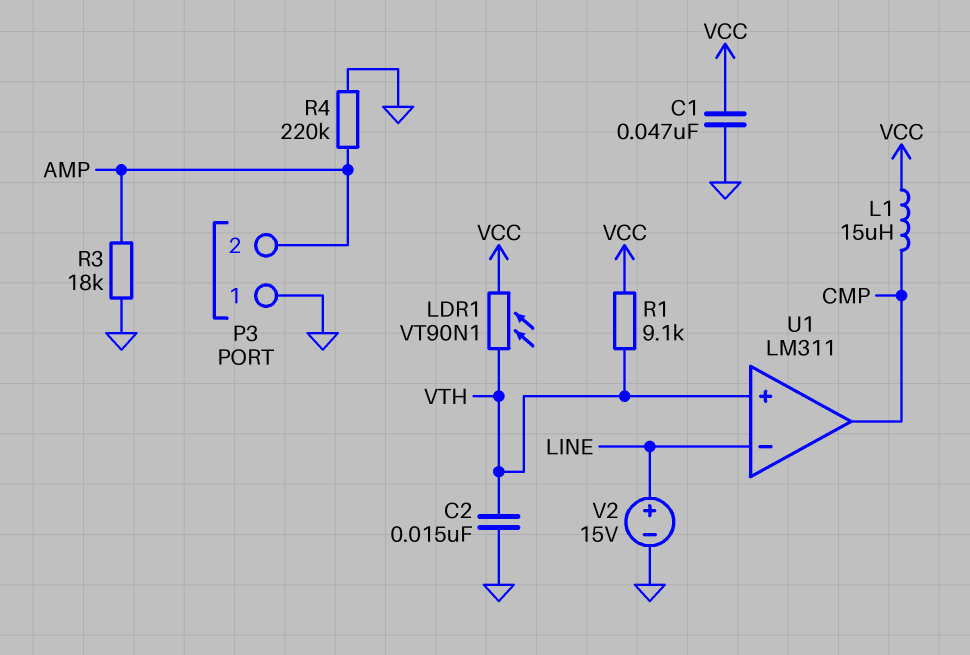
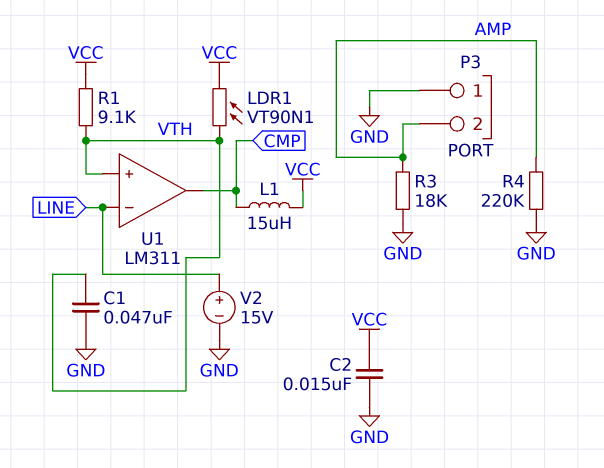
C1: 47nF (GND, VCC) -> 47nF (GND, VTH)
C2: 15nF (GND, VTH) -> 15nF (GND, VCC)

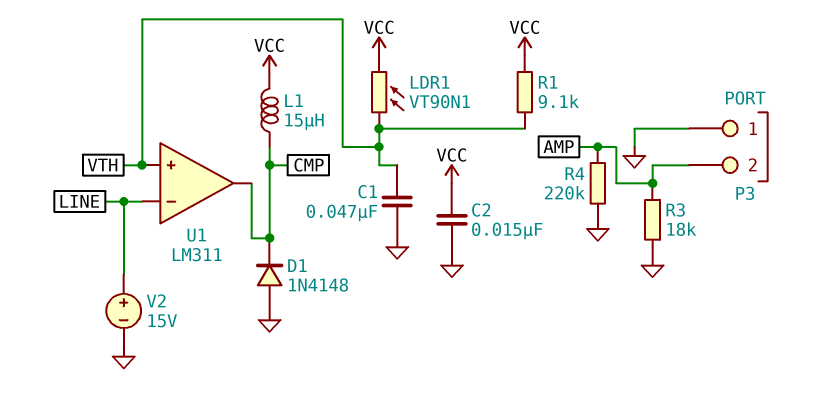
D1: none -> diode 1N4148 (A GND, K CMP)

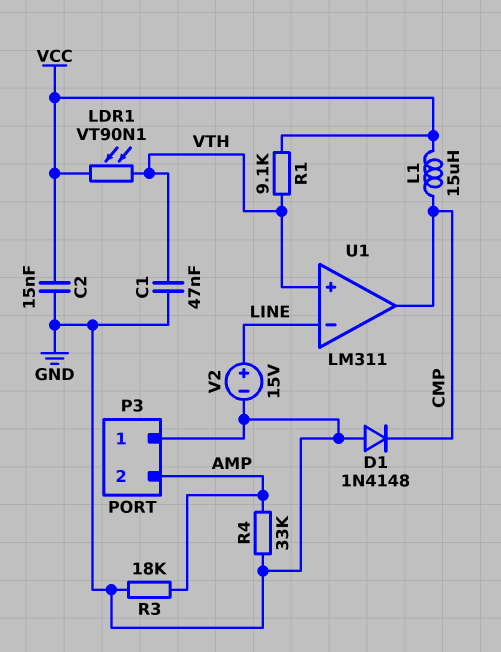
R4: 220k (AMP, GND) -> 33k (AMP, GND)

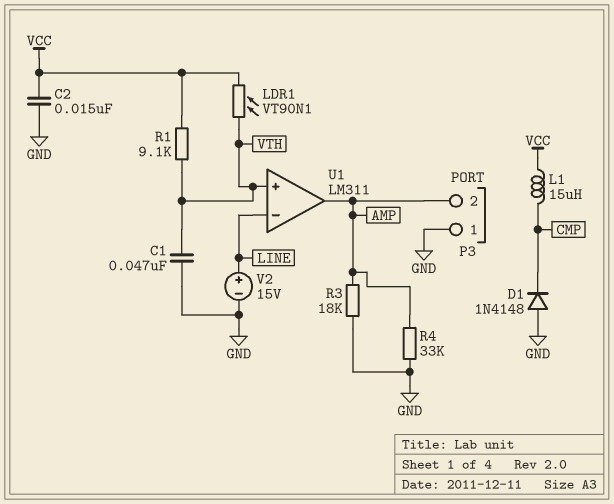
U1 pin out: CMP -> AMP

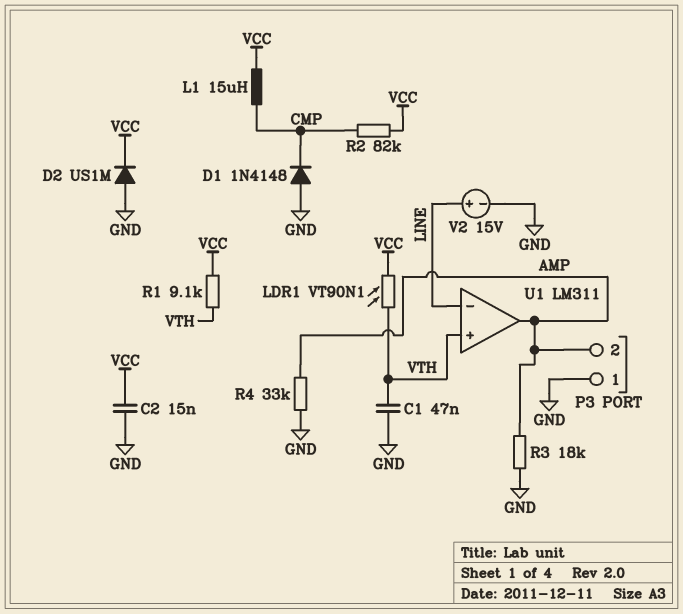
D2: none -> diode US1M (A GND, K VCC)
R2: none -> 82k (CMP, VCC)

